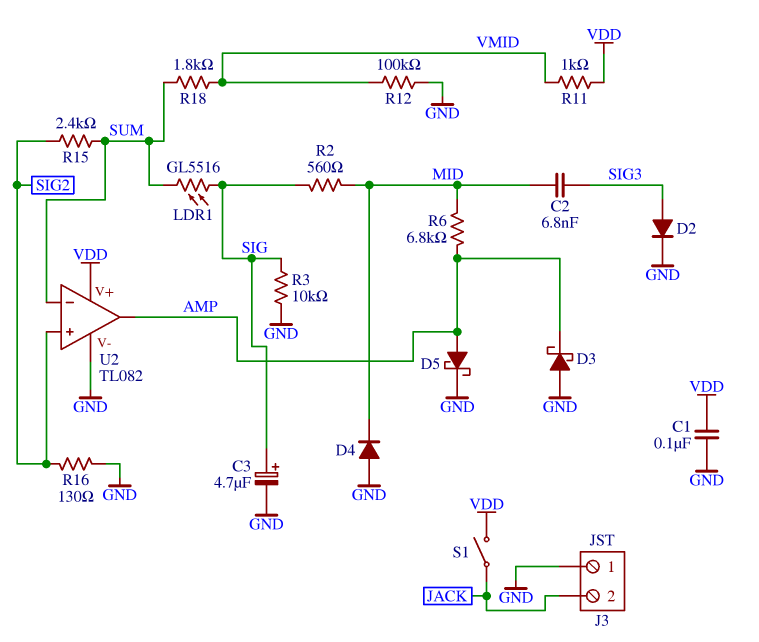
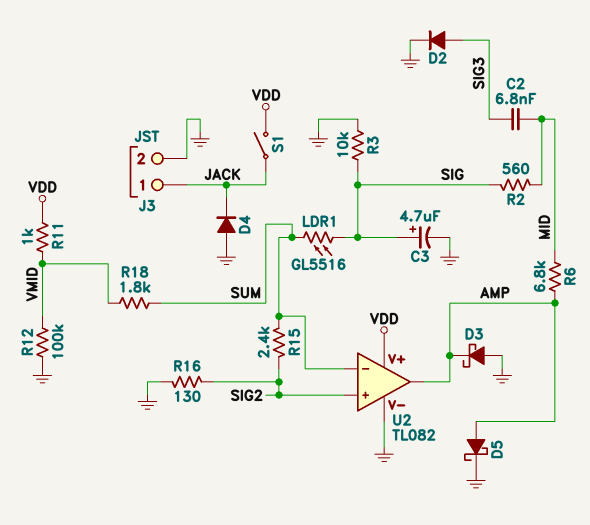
C1: 100nF (GND, VDD) -> none
D4: diode (A GND, K MID) -> diode (A GND, K JACK)
J3 pin 1: GND -> JACK
J3 pin 2: JACK -> GND

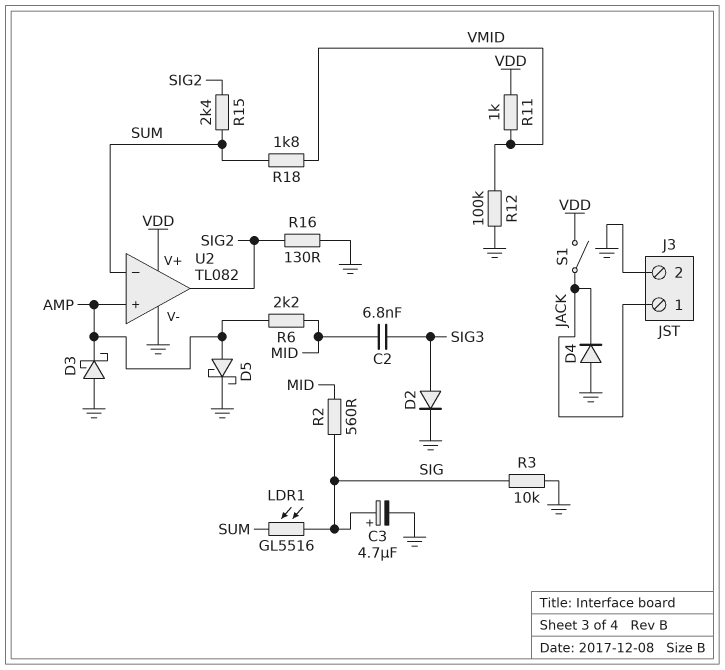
R6: 6.8k (AMP, MID) -> 2.2k (AMP, MID)
U2 pin in+: SIG2 -> AMP
U2 pin out: AMP -> SIG2

